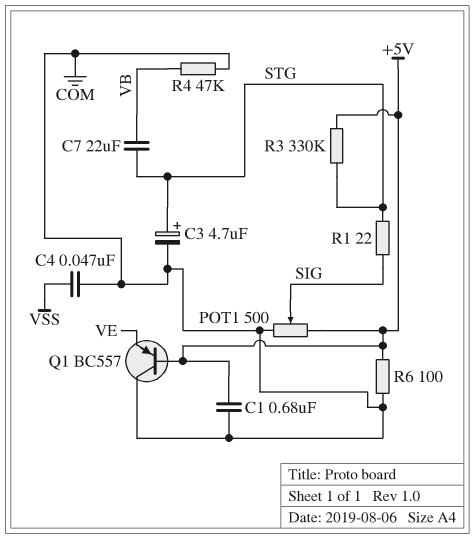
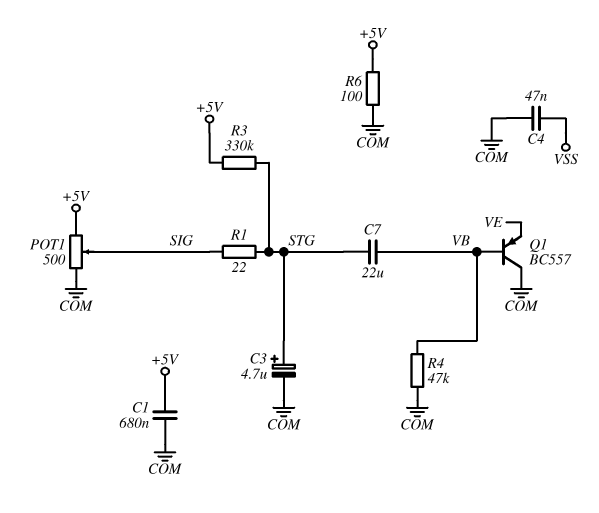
Q1: PNP BC557 (B +5V, C COM, E VE) -> PNP BC557 (B VB, C COM, E VE)

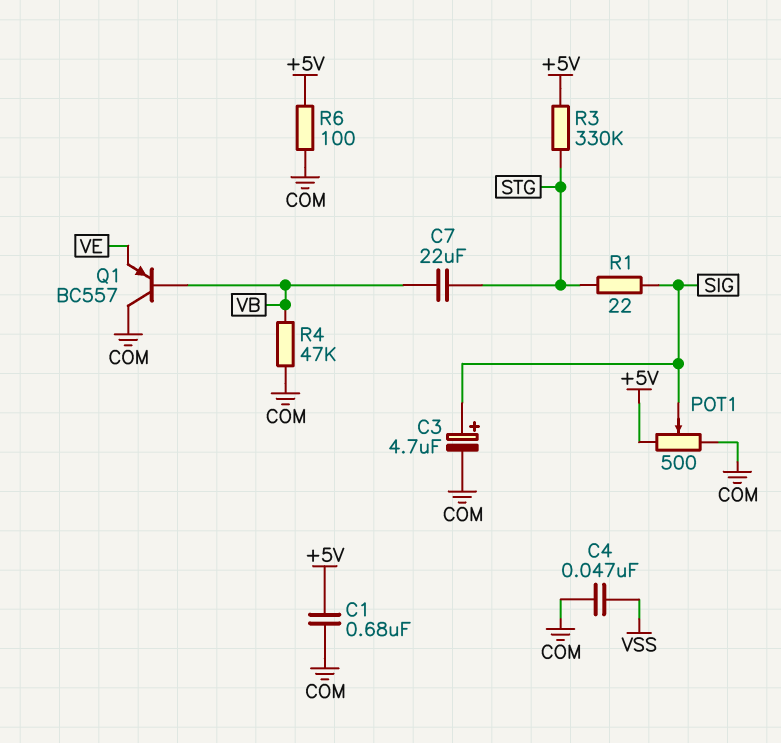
C3: 4.7uF (plus STG, minus COM) -> 4.7uF (plus SIG, minus COM)

